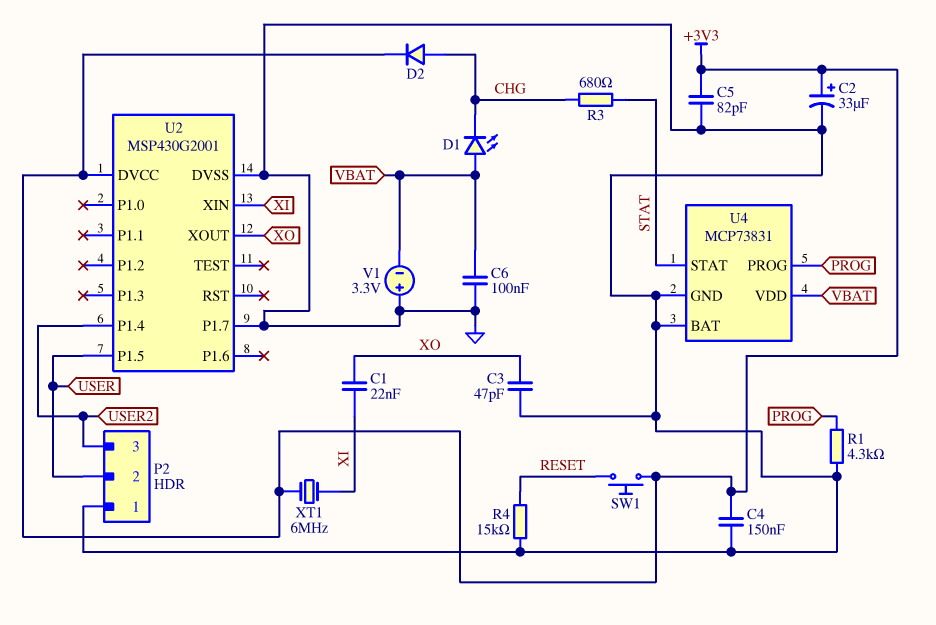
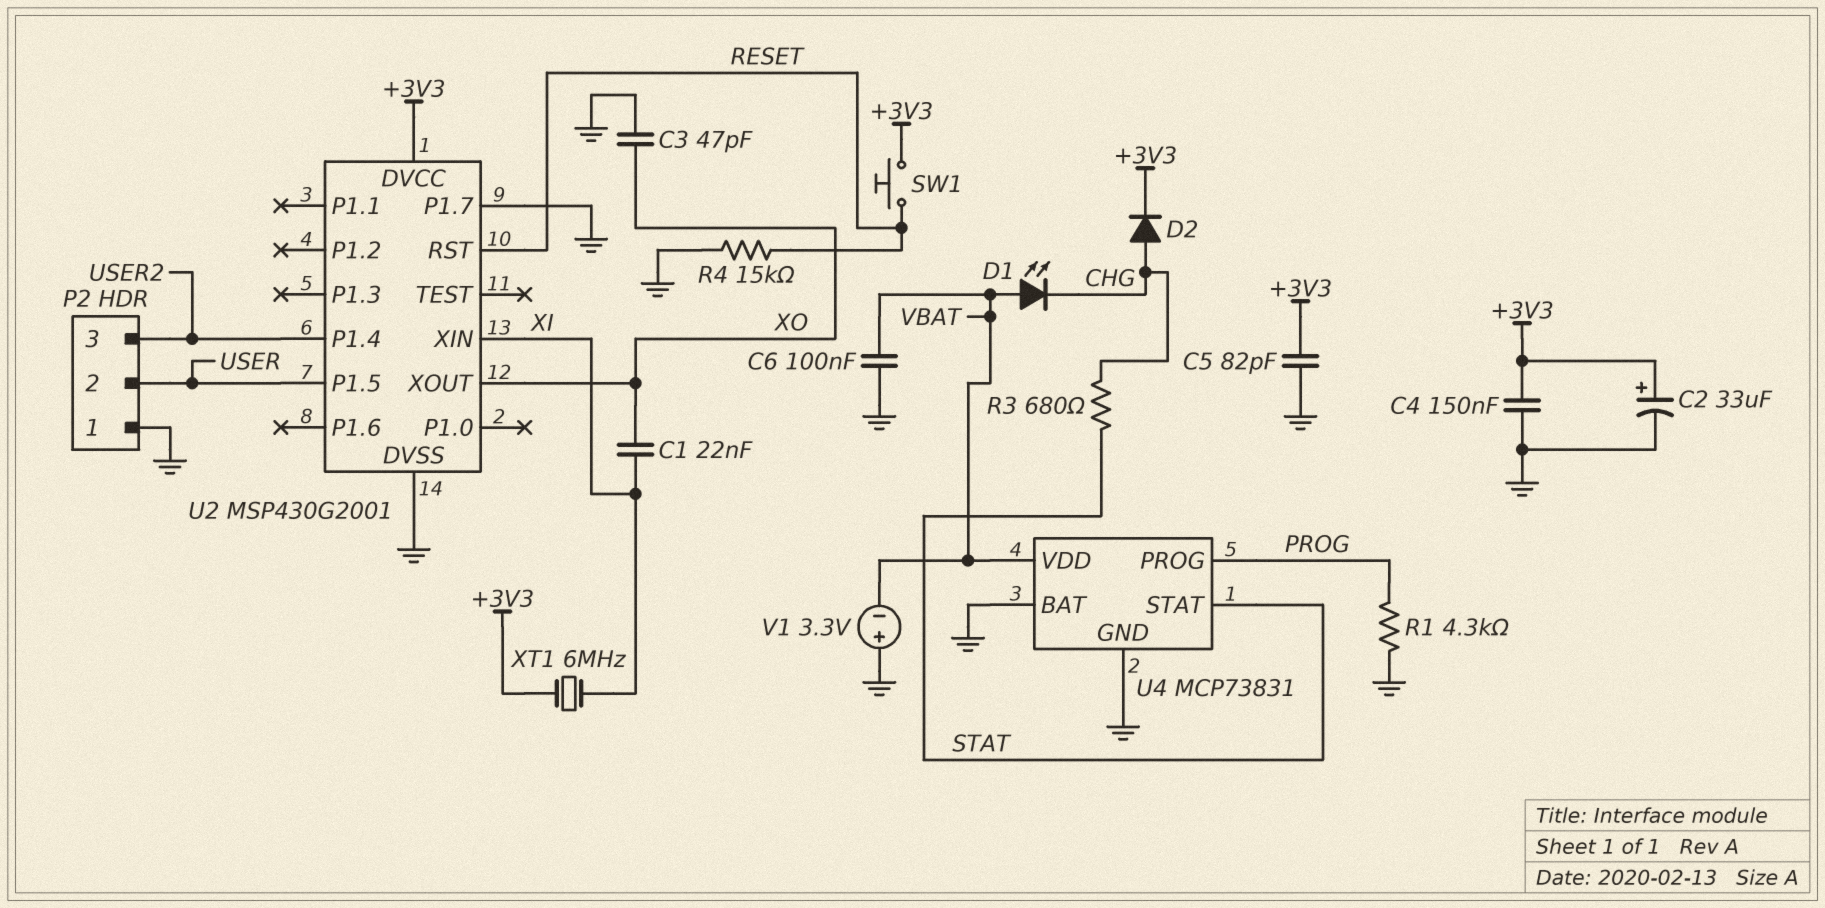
U2 pin RST: none -> RESET

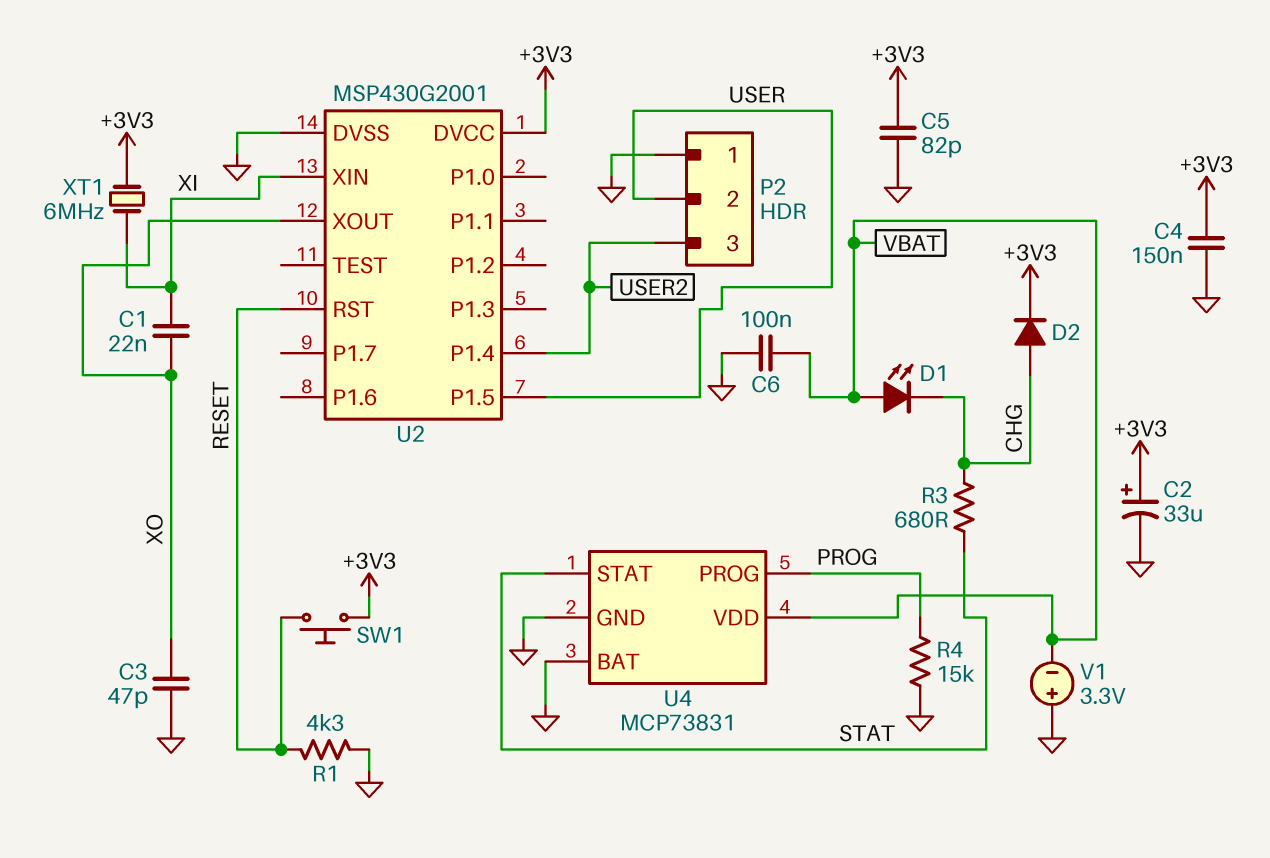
R1: 4.3k (GND, PROG) -> 4.3k (GND, RESET)
R4: 15k (GND, RESET) -> 15k (GND, PROG)
U2 pin P1.7: GND -> none

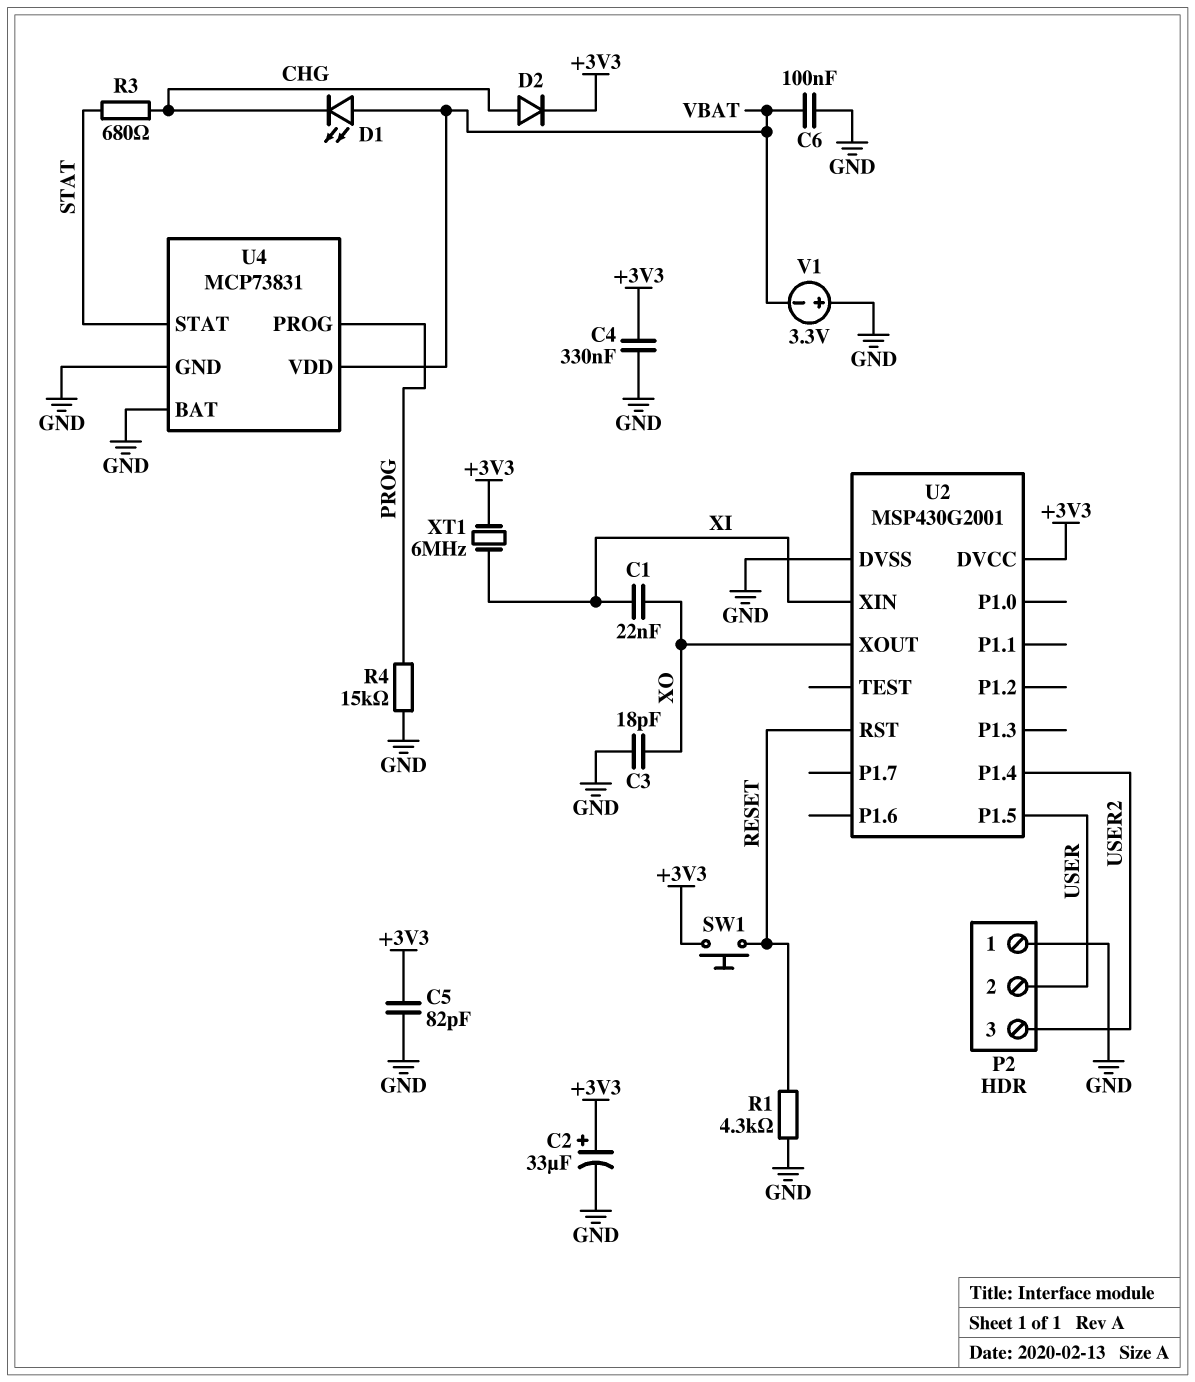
C3: 47pF (GND, XO) -> 18pF (GND, XO)
C4: 150nF (+3V3, GND) -> 330nF (+3V3, GND)

